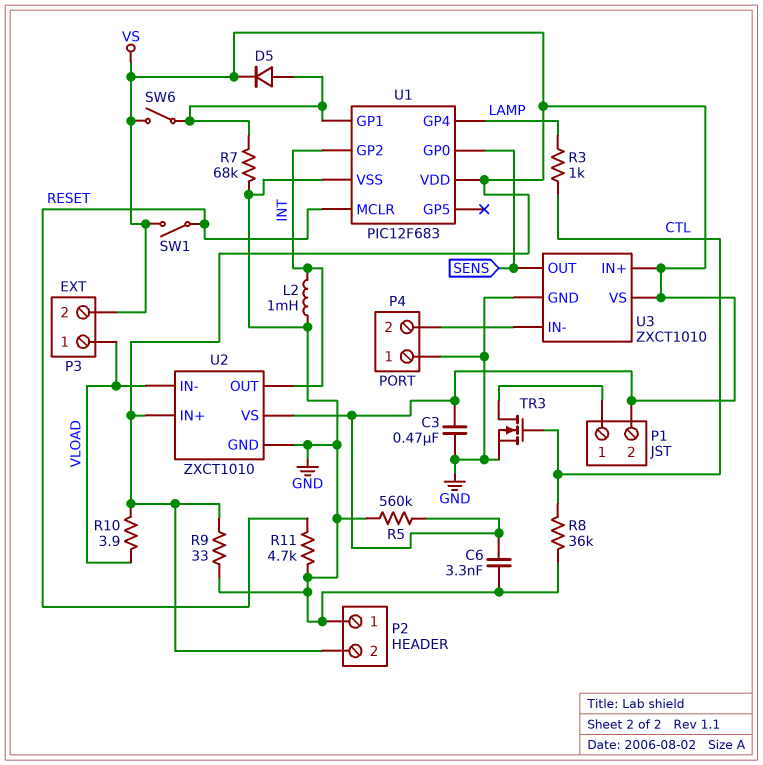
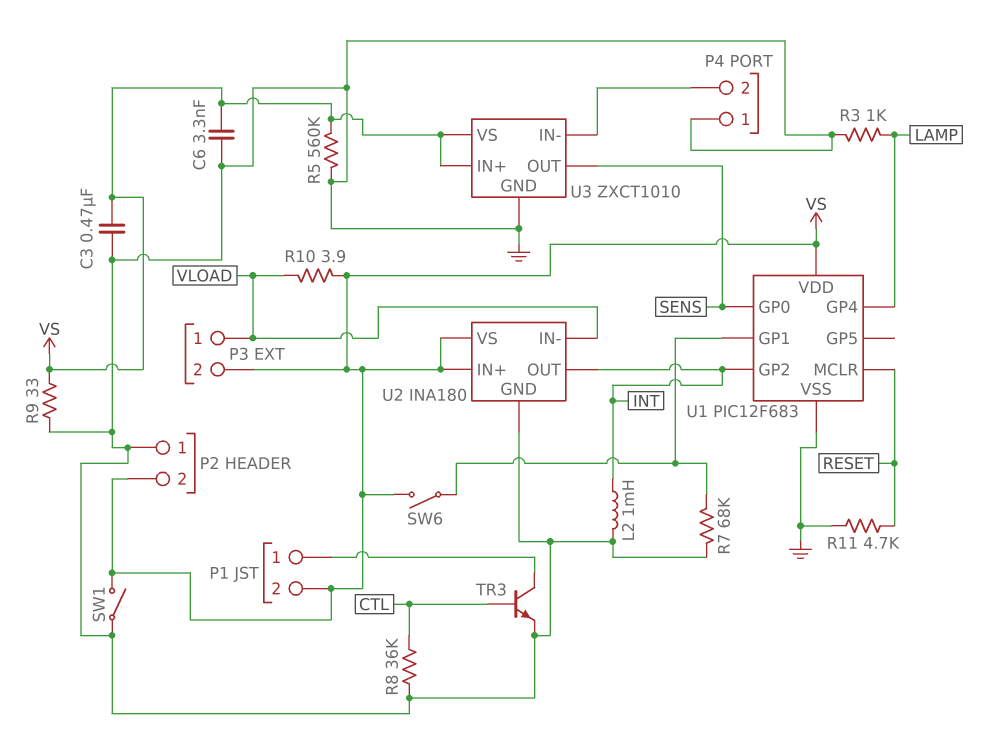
D5: diode (A U1/GP1, K VS) -> none
R3: 1k (CTL, LAMP) -> 1k (GND, LAMP)
SW1: switch (RESET, VS) -> switch (GND, VS)
TR3: NMOS (G CTL, D P1/1, S GND) -> NPN (B CTL, C P1/1, E GND)
U2: ZXCT1010 -> INA180

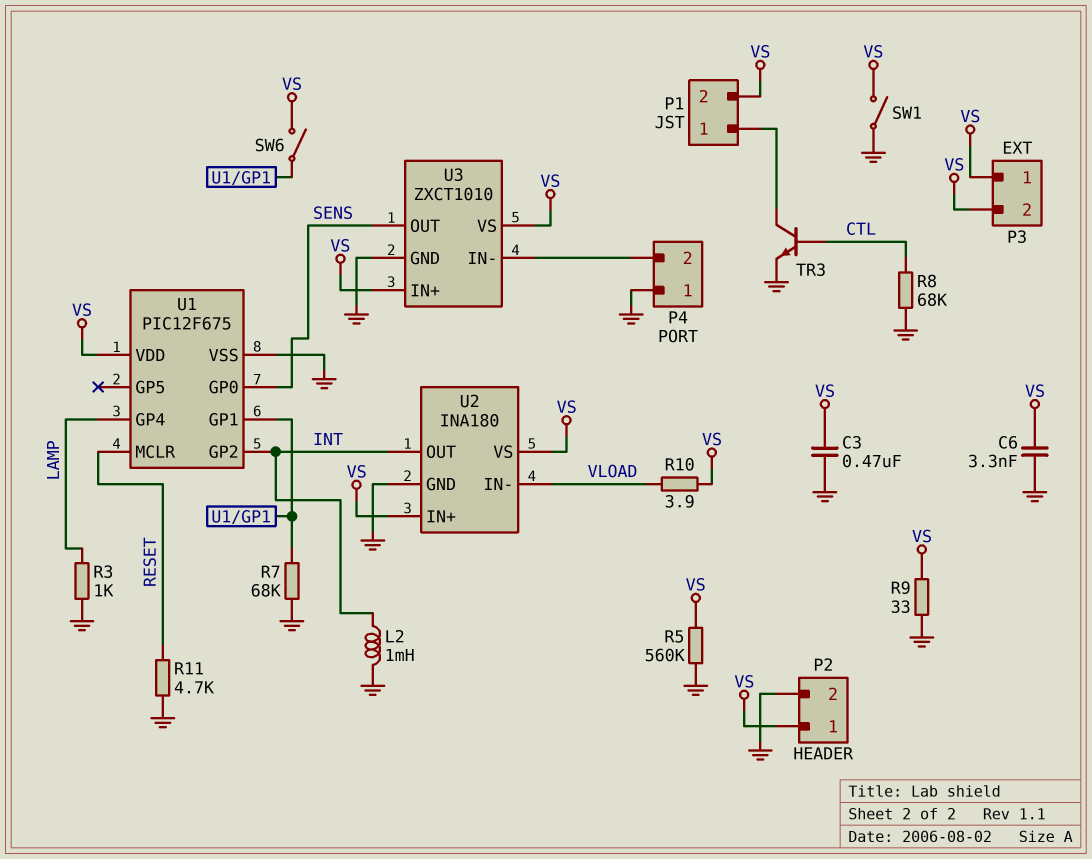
P2 pin 1: GND -> VS
P2 pin 2: VS -> GND
P3 pin 1: VLOAD -> VS
R8: 36k (CTL, GND) -> 68k (CTL, GND)
U1: PIC12F683 -> PIC12F675

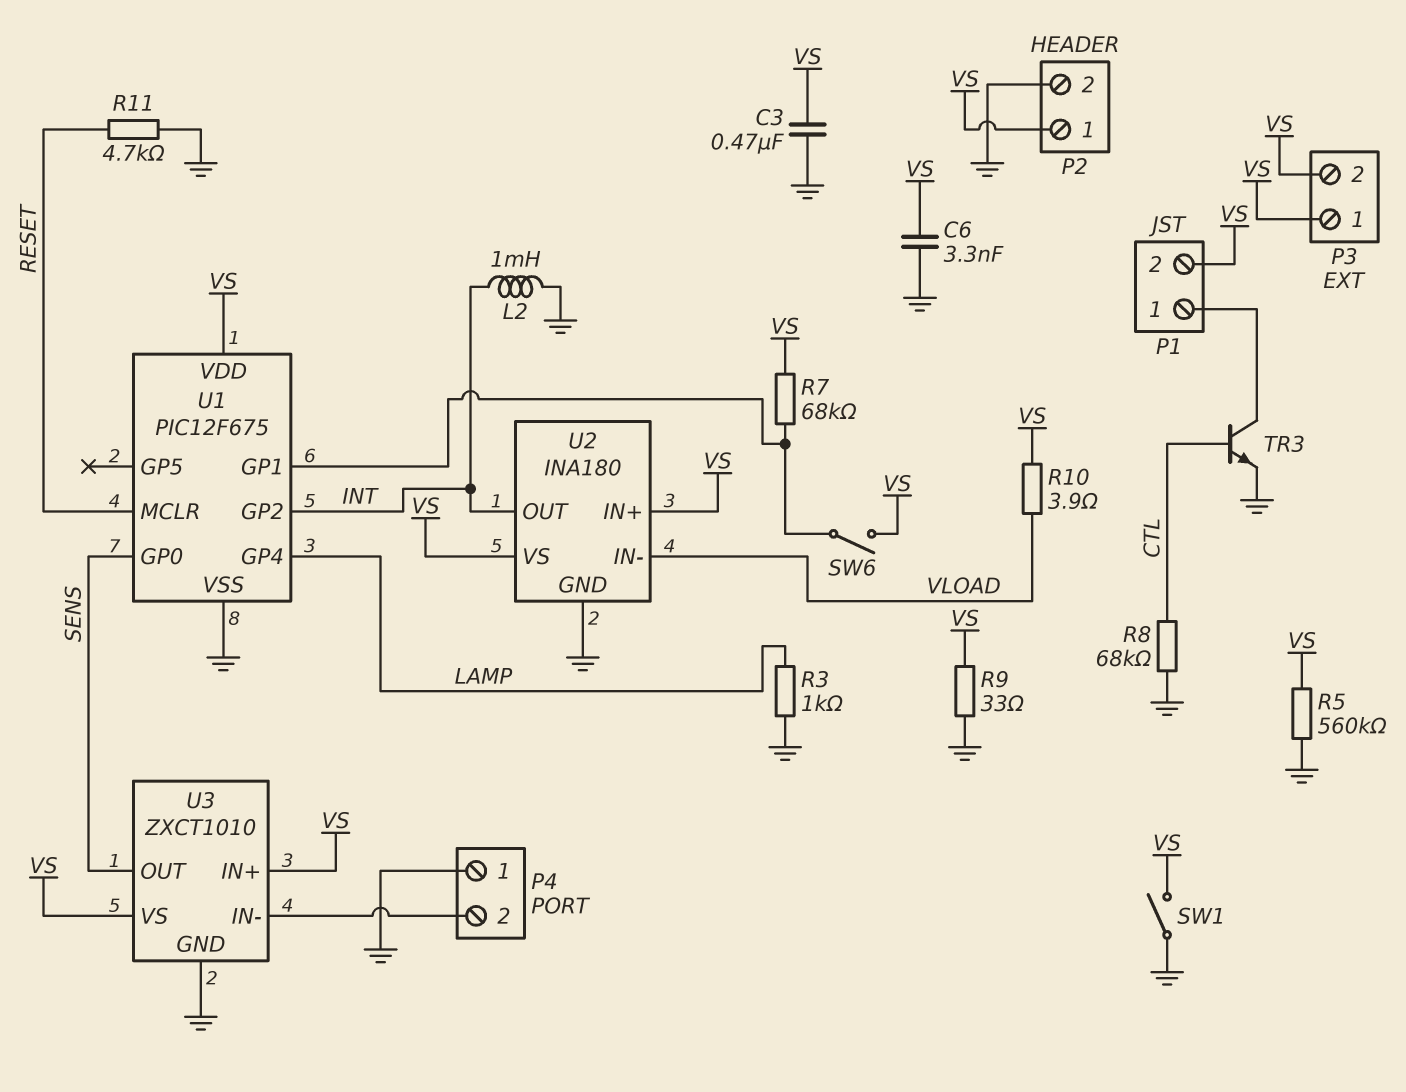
R7: 68k (GND, U1/GP1) -> 68k (U1/GP1, VS)

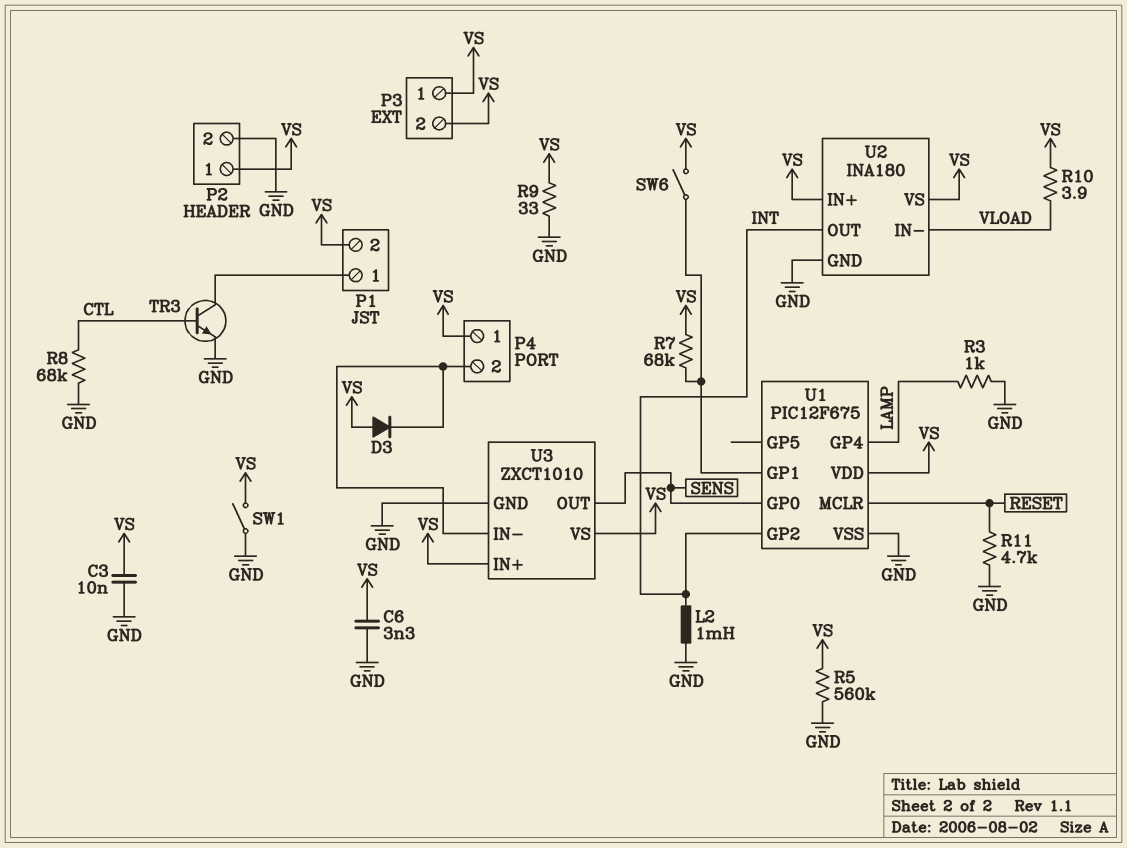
C3: 470nF (GND, VS) -> 10nF (GND, VS)
D3: none -> diode (A VS, K P4/2)
P4 pin 1: GND -> VS

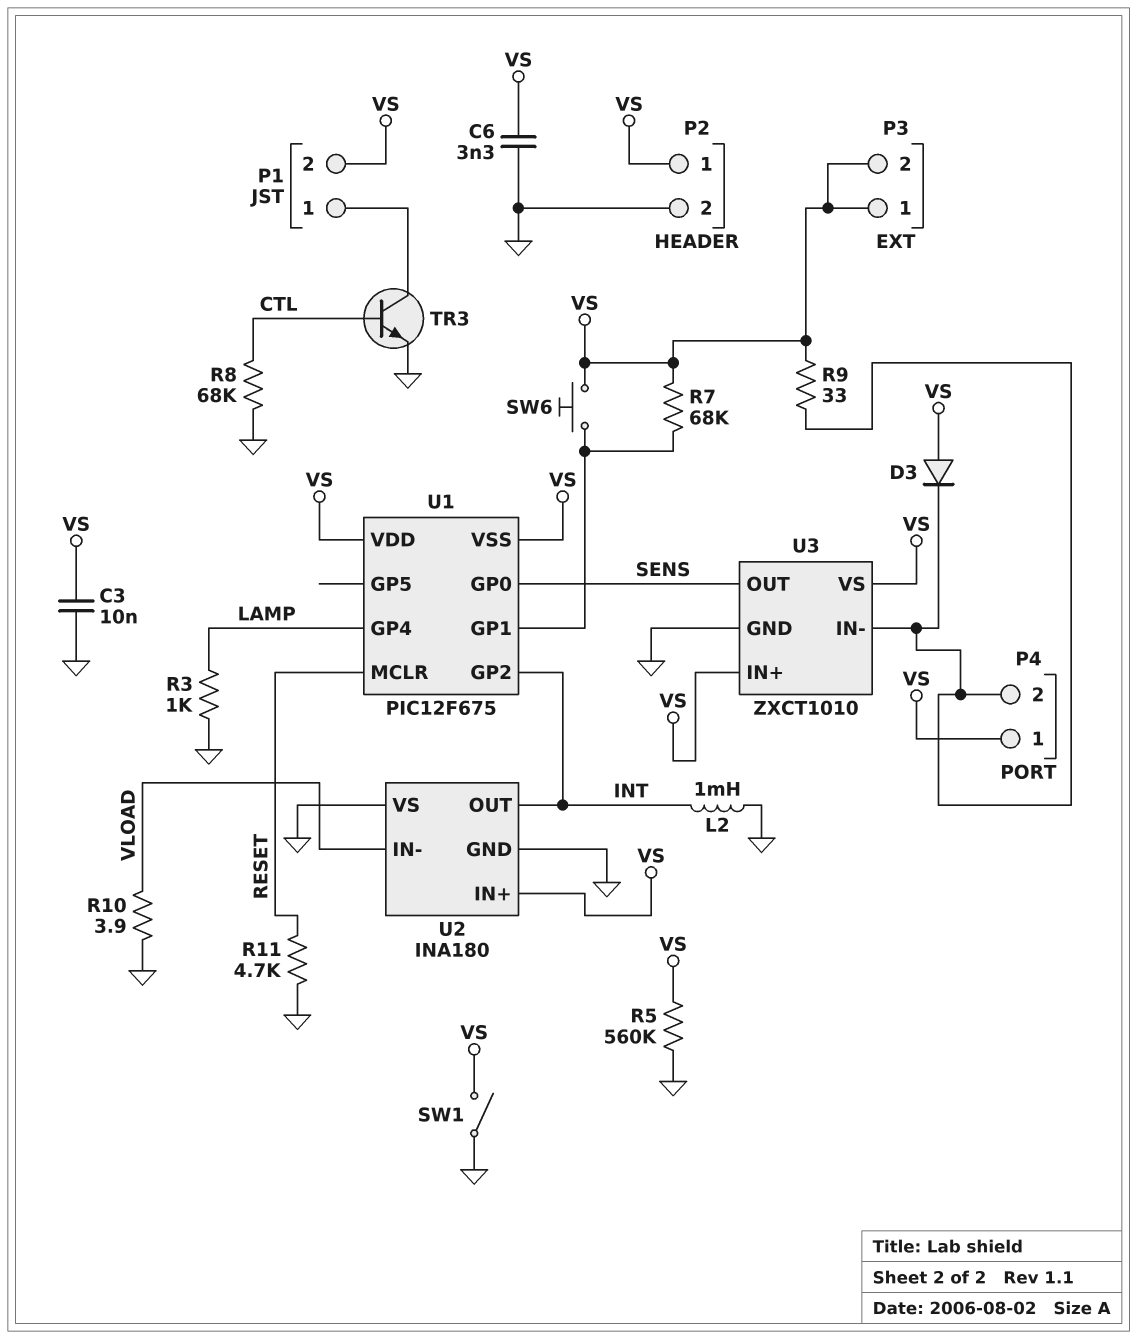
R9: 33 (GND, VS) -> 33 (P4/2, VS)
R10: 3.9 (VLOAD, VS) -> 3.9 (GND, VLOAD)
SW6: switch (U1/GP1, VS) -> button (U1/GP1, VS)
U1 pin VSS: GND -> VS
U2 pin VS: VS -> GND

